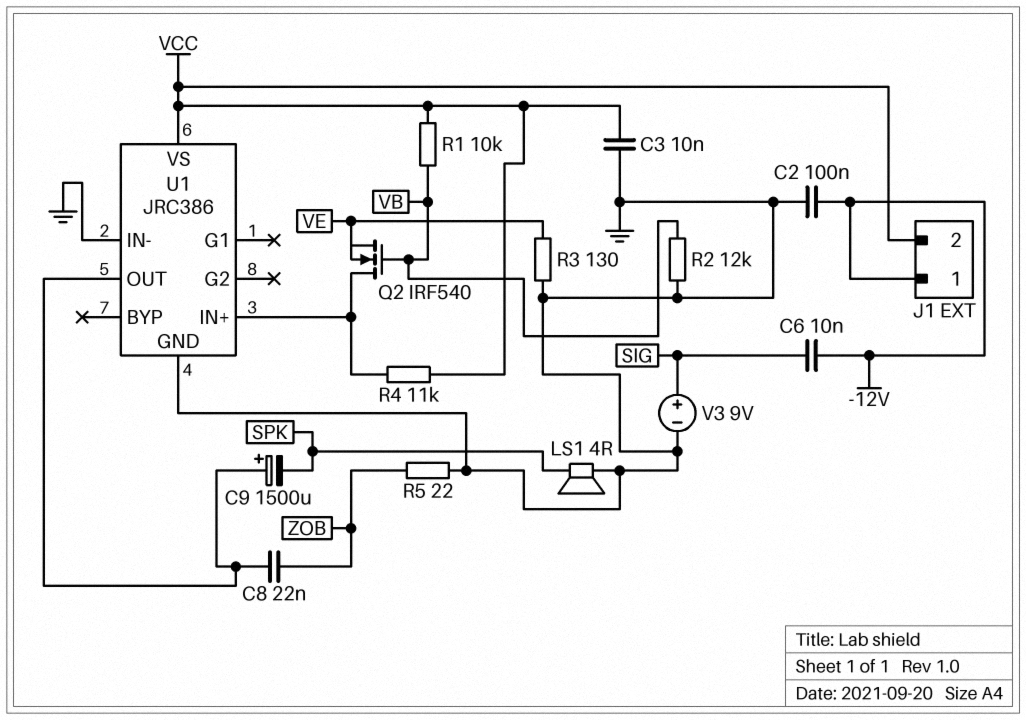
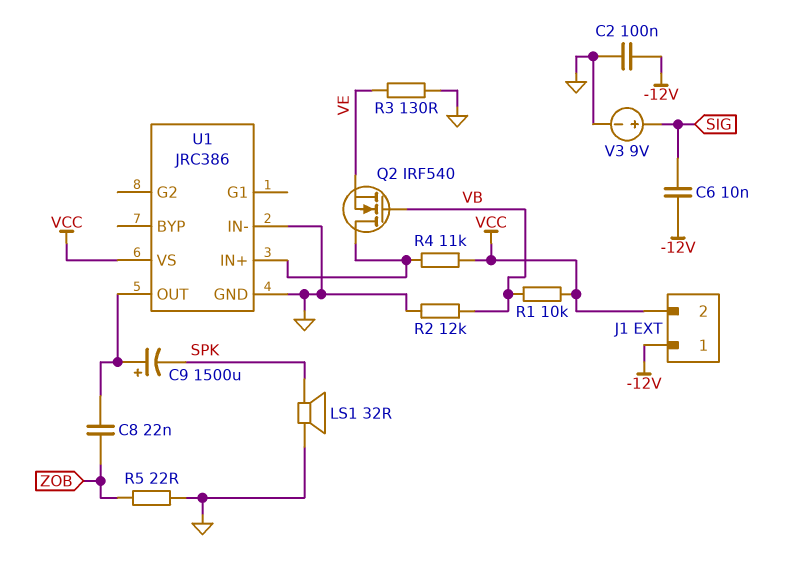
C3: 10nF (GND, VCC) -> none
LS1: speaker 4R (GND, SPK) -> speaker 32R (GND, SPK)

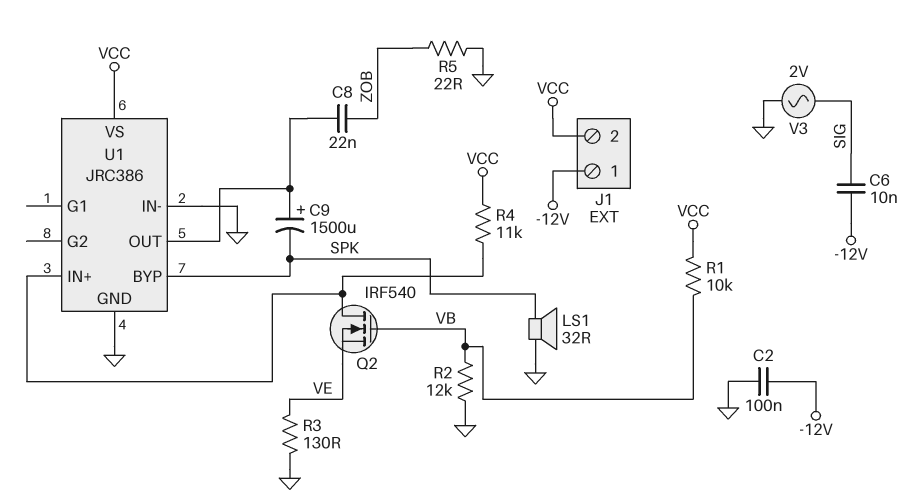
U1 pin BYP: none -> SPK
V3: 9V (plus SIG, minus GND) -> AC 2V (GND, SIG)

